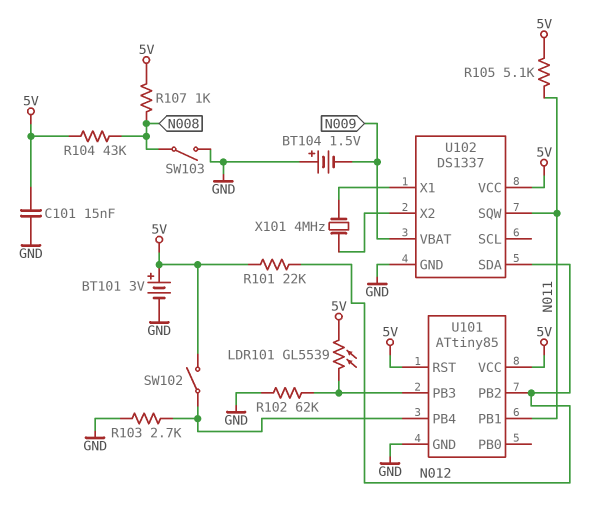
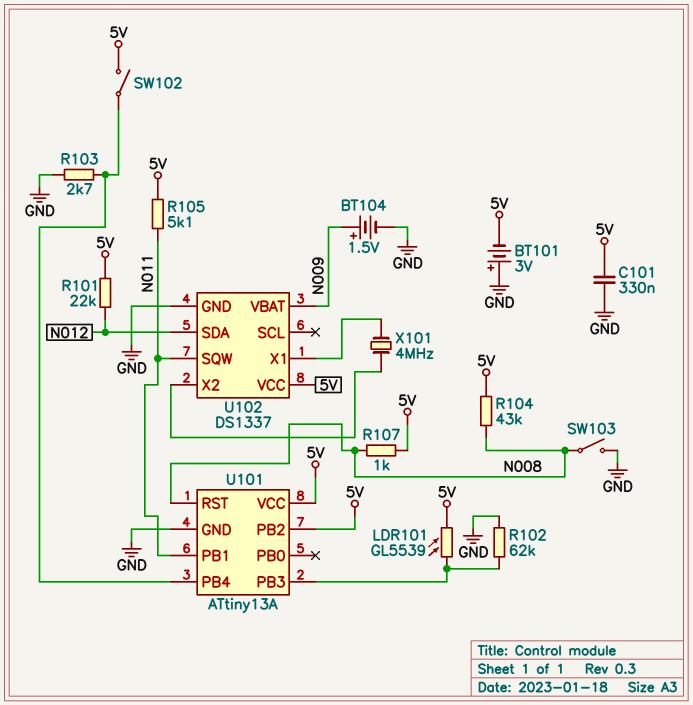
BT101: 3V (plus 5V, minus GND) -> 3V (plus GND, minus 5V)
BT104: 1.5V (plus GND, minus N009) -> 1.5V (plus N009, minus GND)
C101: 15nF (5V, GND) -> 330nF (5V, GND)
U101: ATtiny85 -> ATtiny13A
U101 pin PB2: N012 -> 5V
U101 pin RST: 5V -> N008

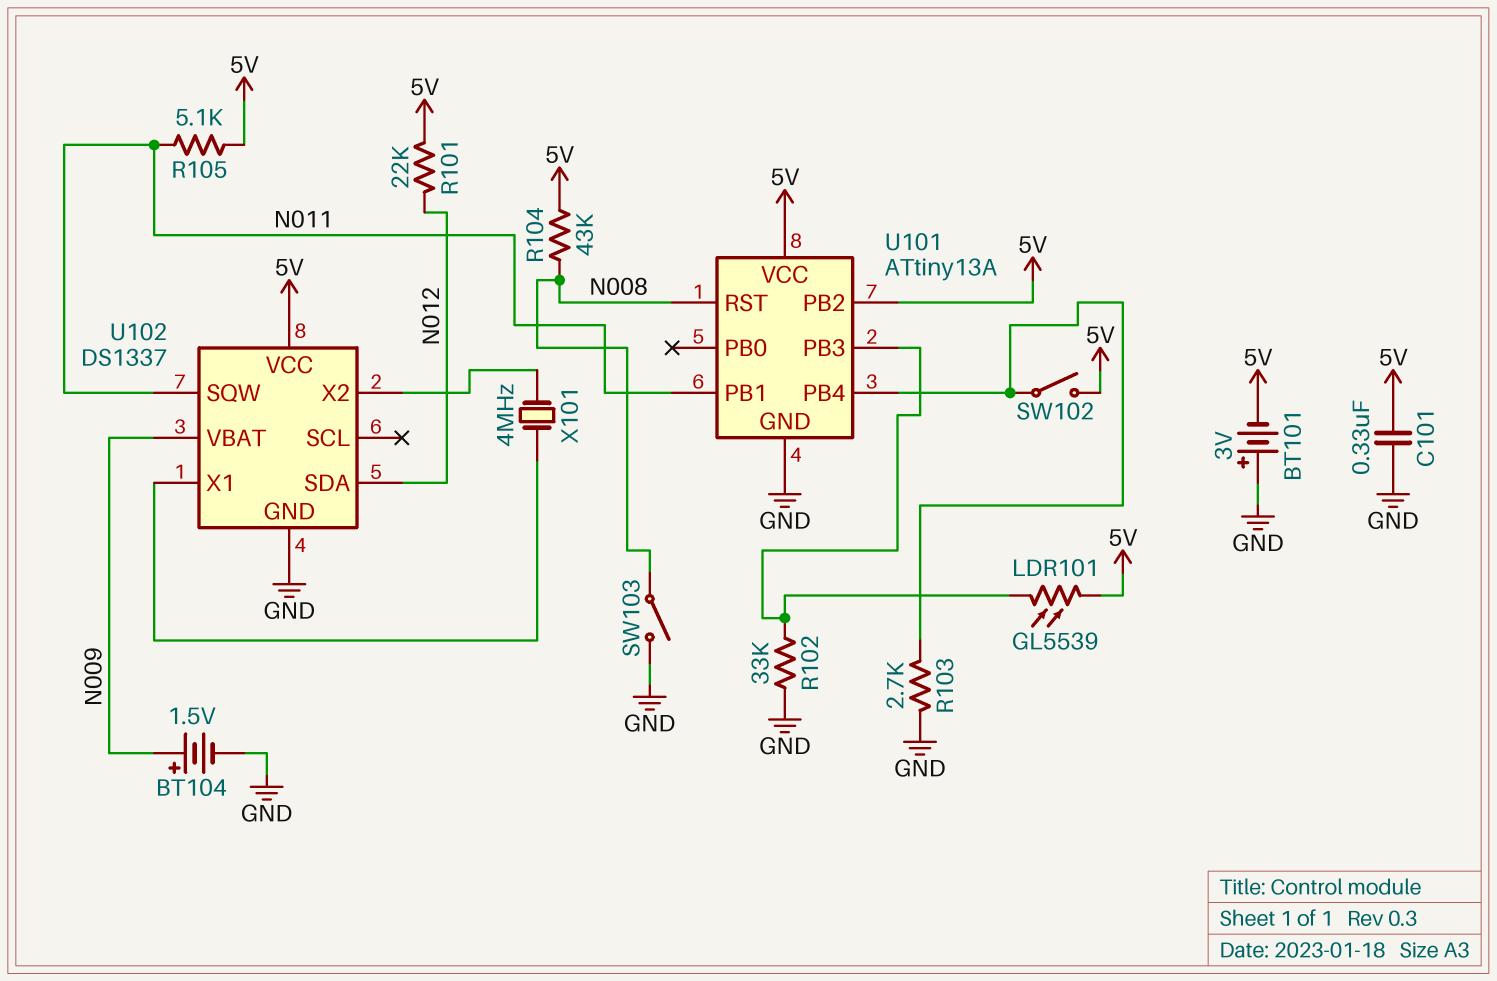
R102: 62k (GND, U101/PB3) -> 33k (GND, U101/PB3)
R107: 1k (5V, N008) -> none

